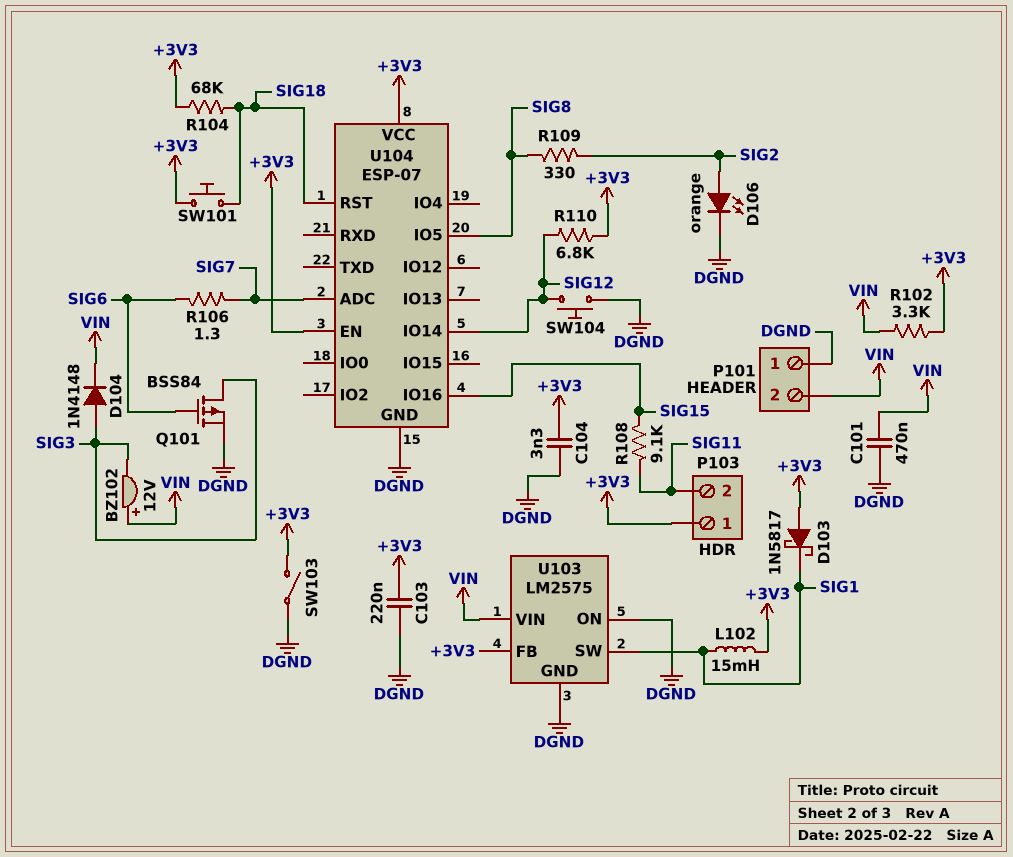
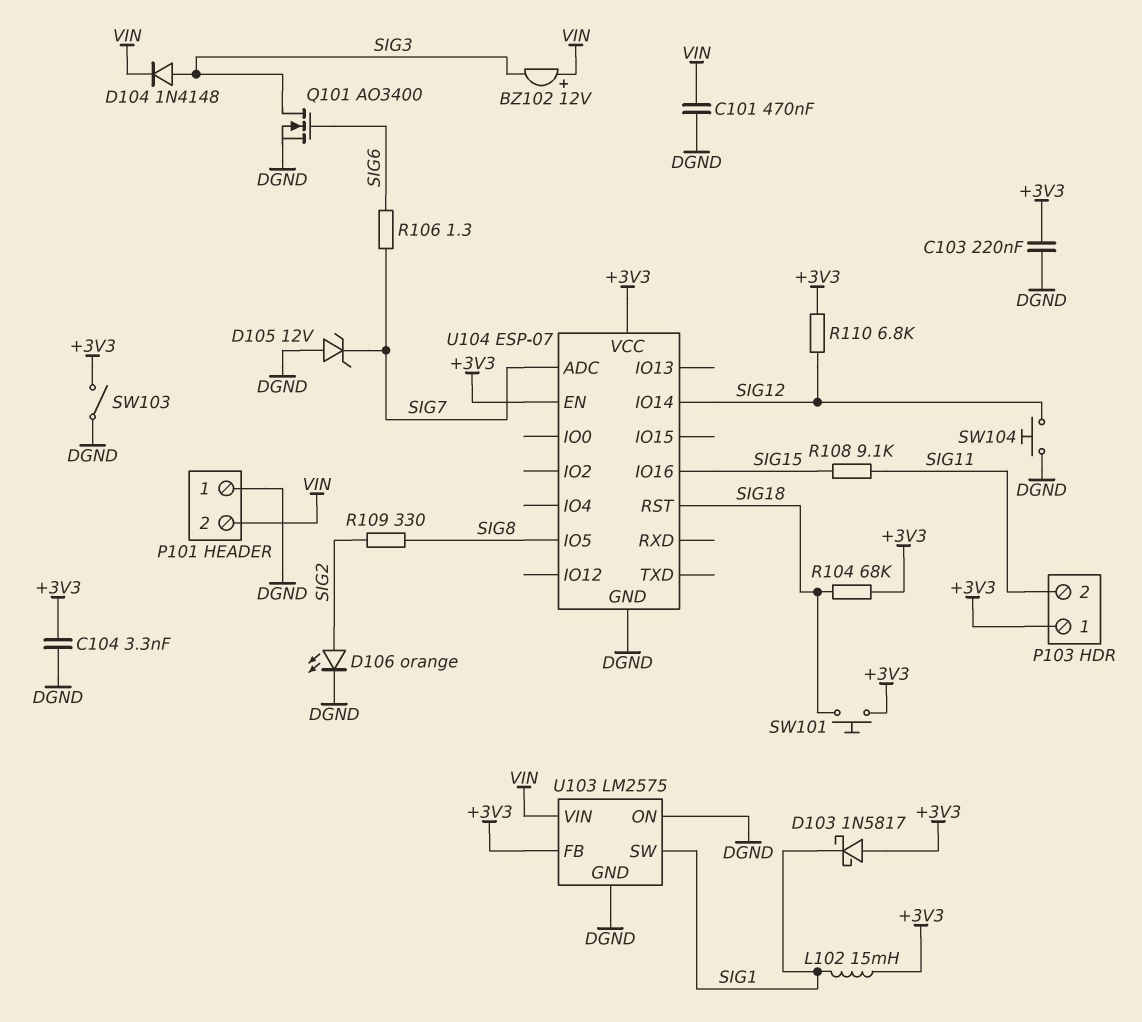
D105: none -> zener 12V (A DGND, K SIG7)
Q101: PMOS BSS84 (G SIG6, D SIG3, S DGND) -> NMOS AO3400 (G SIG6, D SIG3, S DGND)
R102: 3.3k (+3V3, VIN) -> none

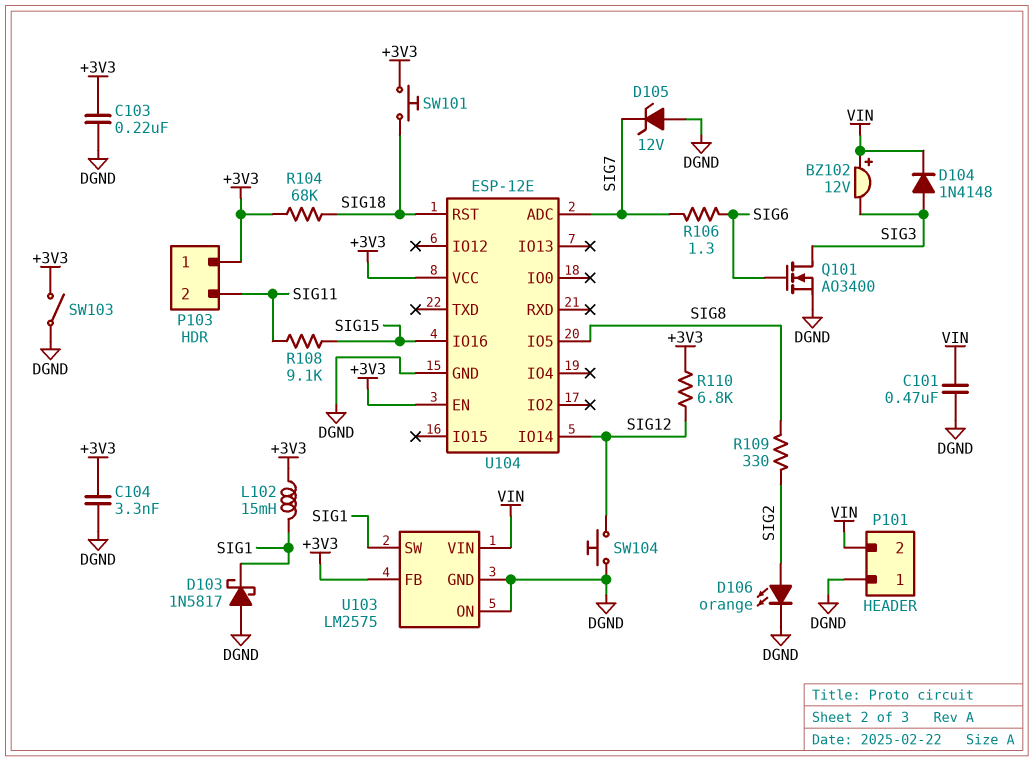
D103: schottky 1N5817 (A +3V3, K SIG1) -> schottky 1N5817 (A DGND, K SIG1)
U104: ESP-07 -> ESP-12E

